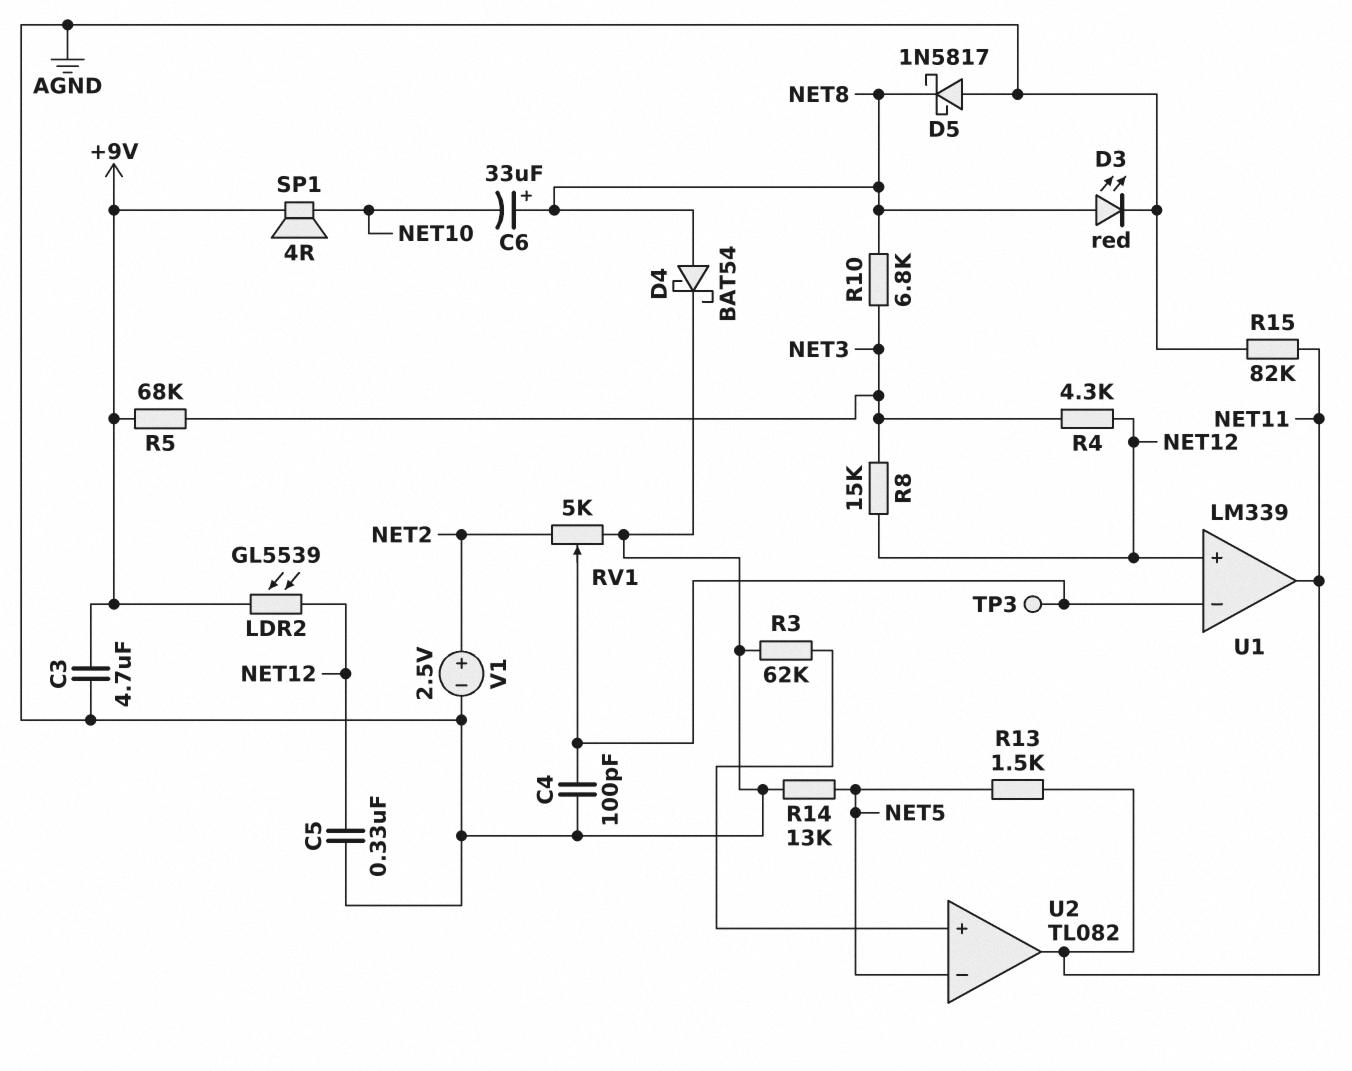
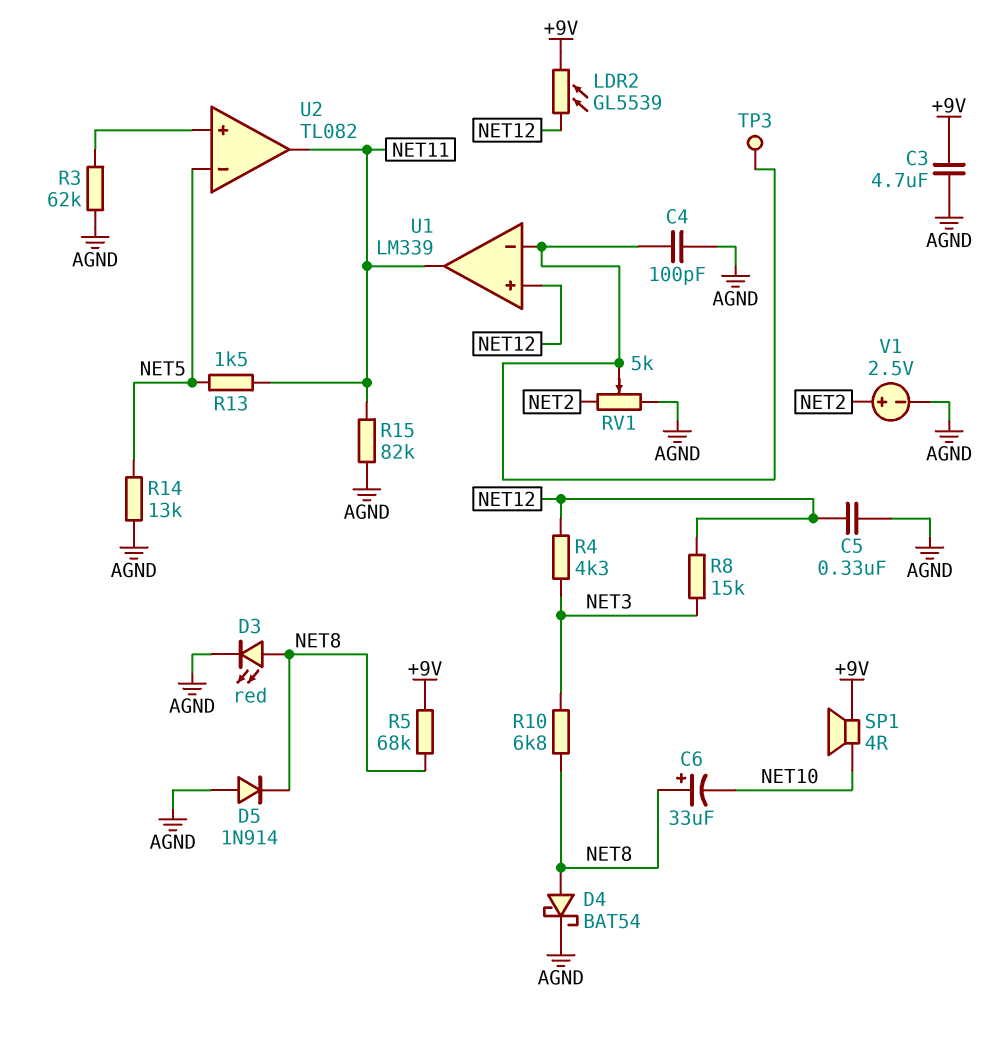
D5: schottky 1N5817 (A AGND, K NET8) -> diode 1N914 (A AGND, K NET8)
R5: 68k (+9V, NET3) -> 68k (+9V, NET8)

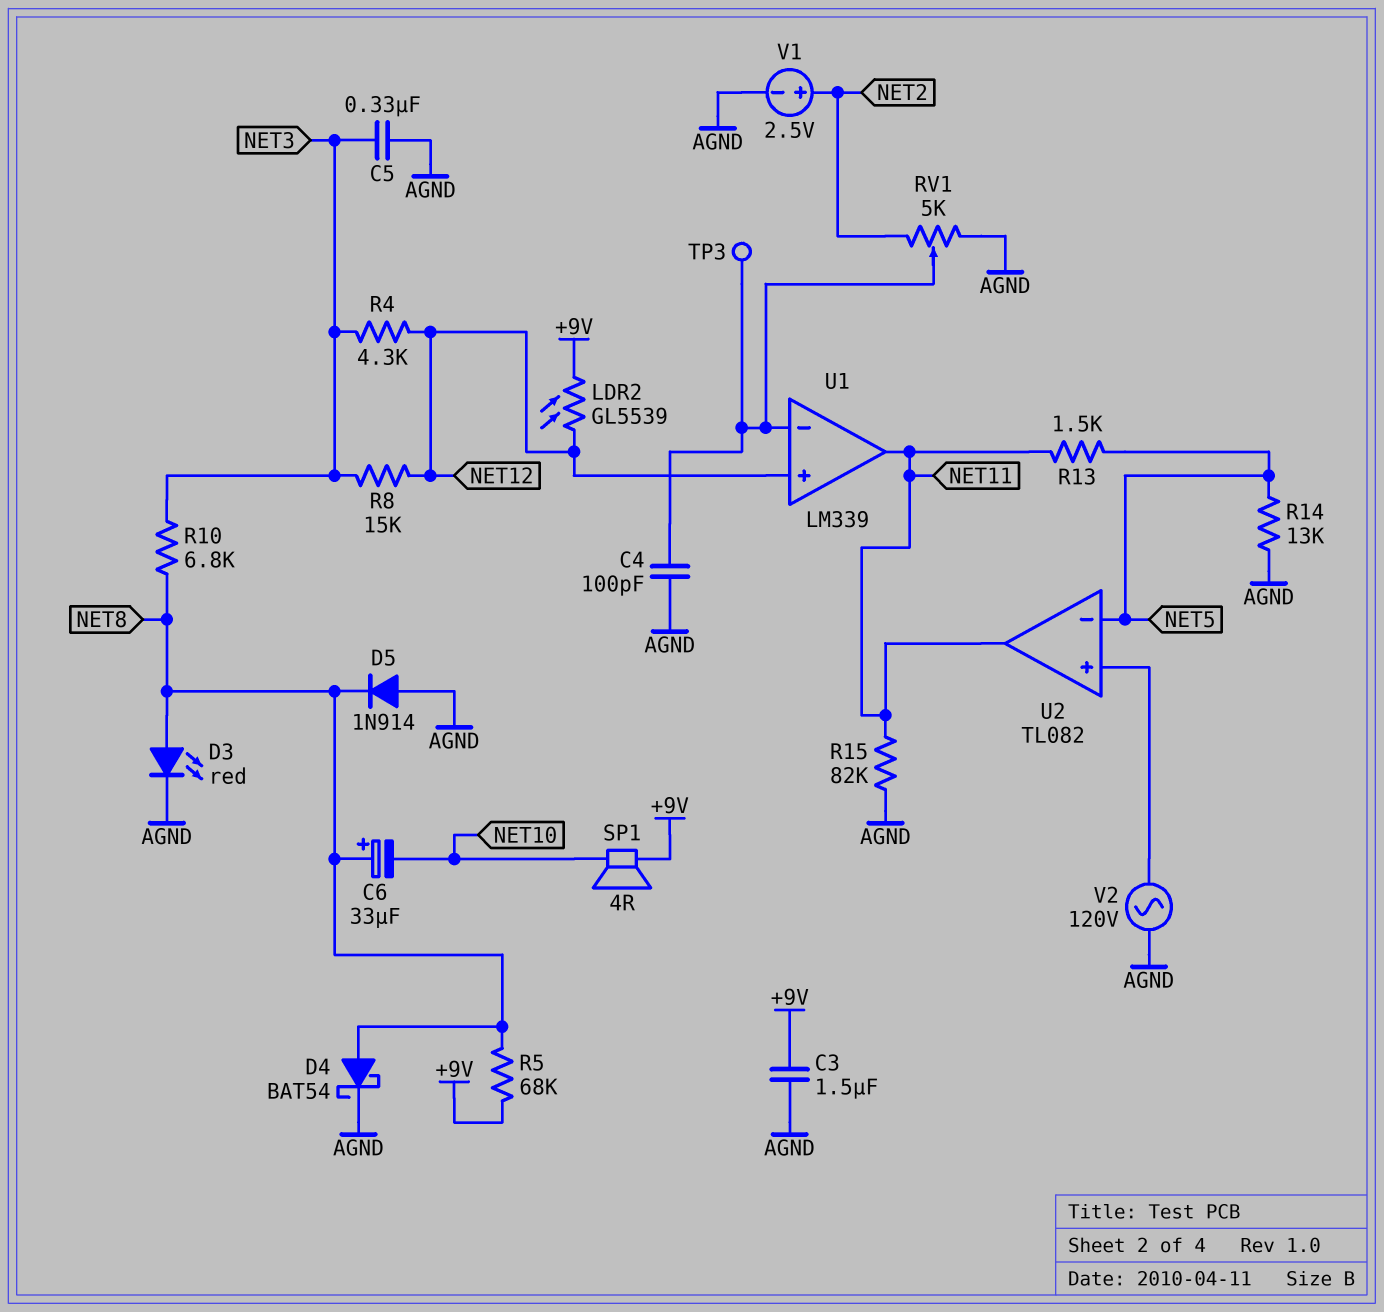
C3: 4.7uF (+9V, AGND) -> 1.5uF (+9V, AGND)
C5: 330nF (AGND, NET12) -> 330nF (AGND, NET3)
R3: 62k (AGND, U2/in+) -> none
V2: none -> AC 120V (AGND, U2/in+)

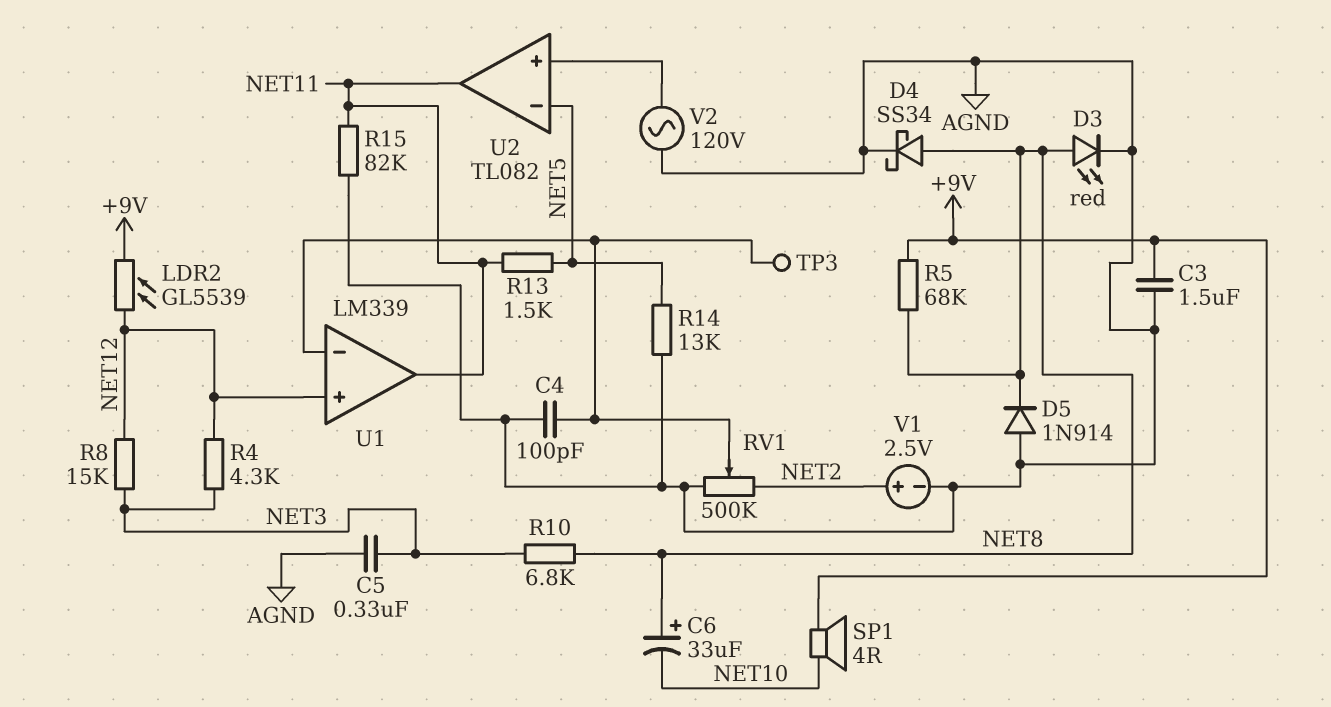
D4: schottky BAT54 (A NET8, K AGND) -> schottky SS34 (A NET8, K AGND)
RV1: 5k (AGND, NET2, wiper U1/in-) -> 500k (AGND, NET2, wiper U1/in-)

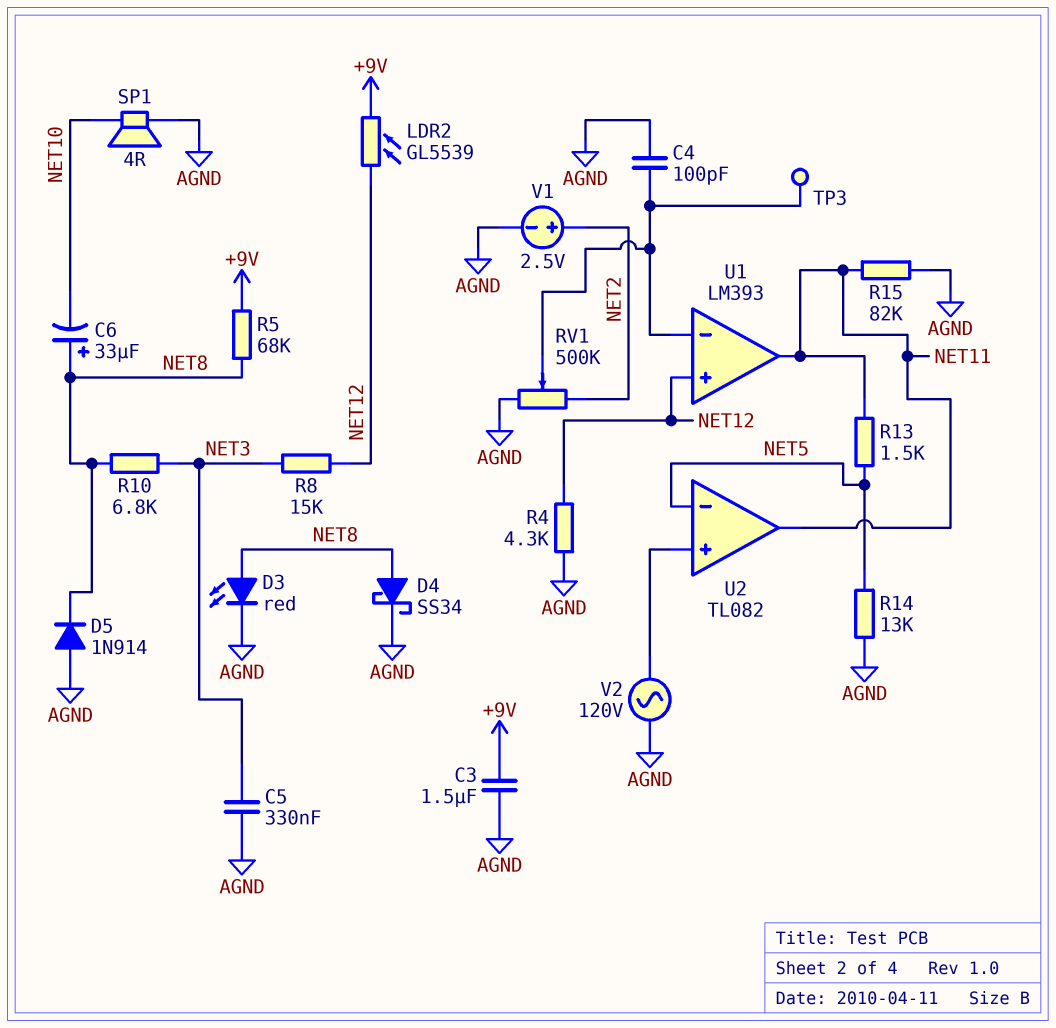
R4: 4.3k (NET3, NET12) -> 4.3k (AGND, NET12)
SP1: speaker 4R (+9V, NET10) -> speaker 4R (AGND, NET10)
U1: LM339 -> LM393

